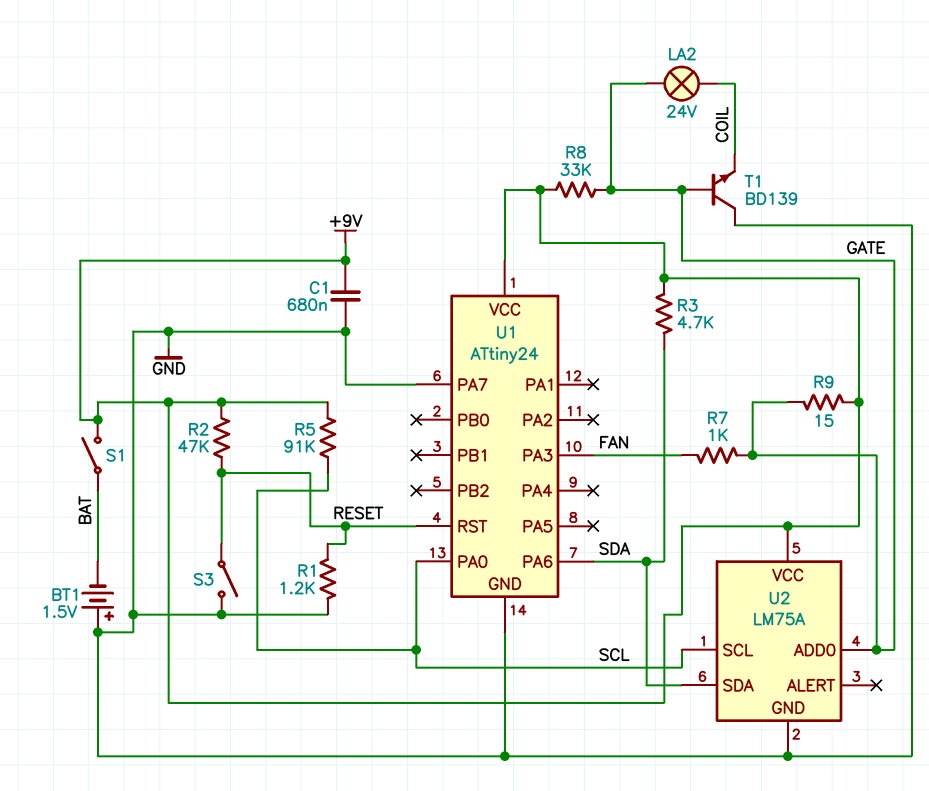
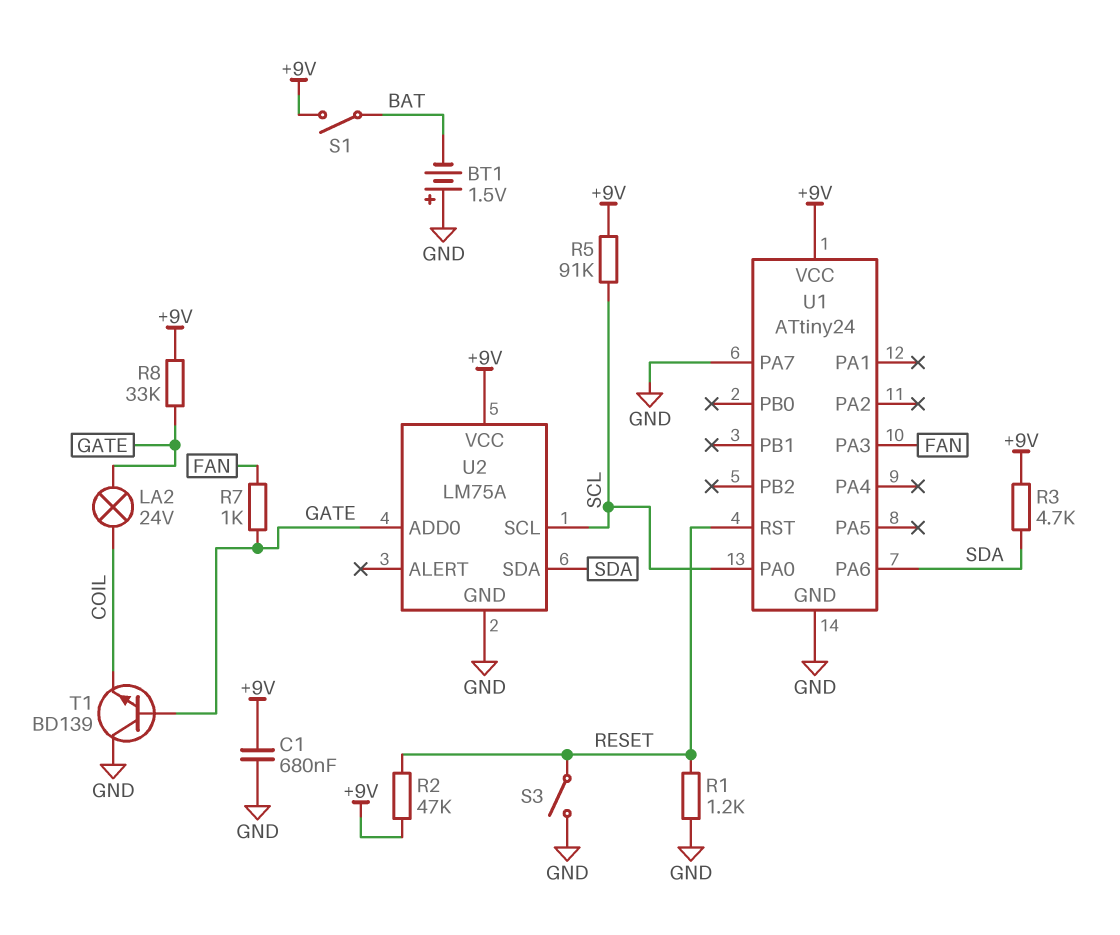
R9: 15 (+9V, GATE) -> none

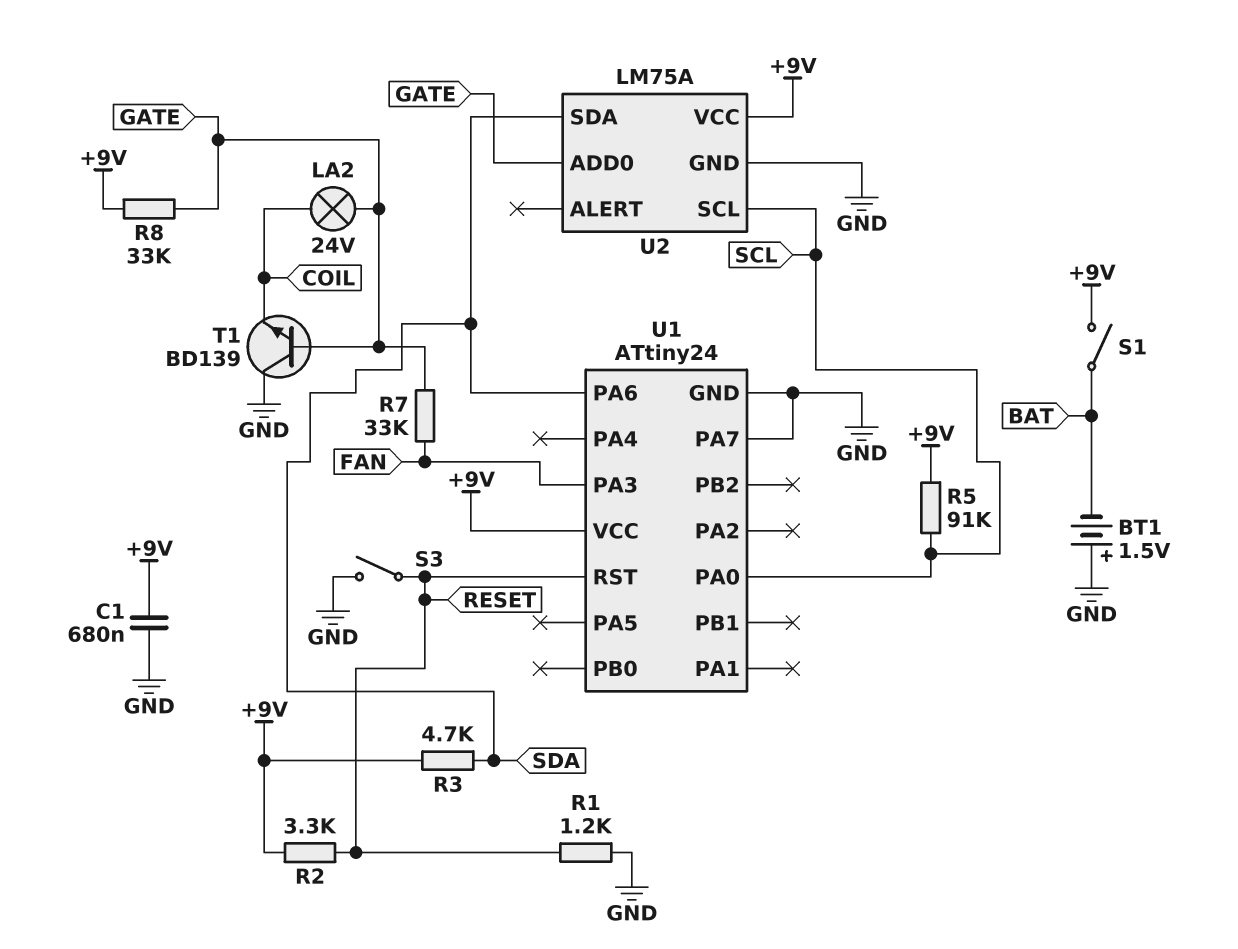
R2: 47k (+9V, RESET) -> 3.3k (+9V, RESET)
R7: 1k (FAN, GATE) -> 33k (FAN, GATE)

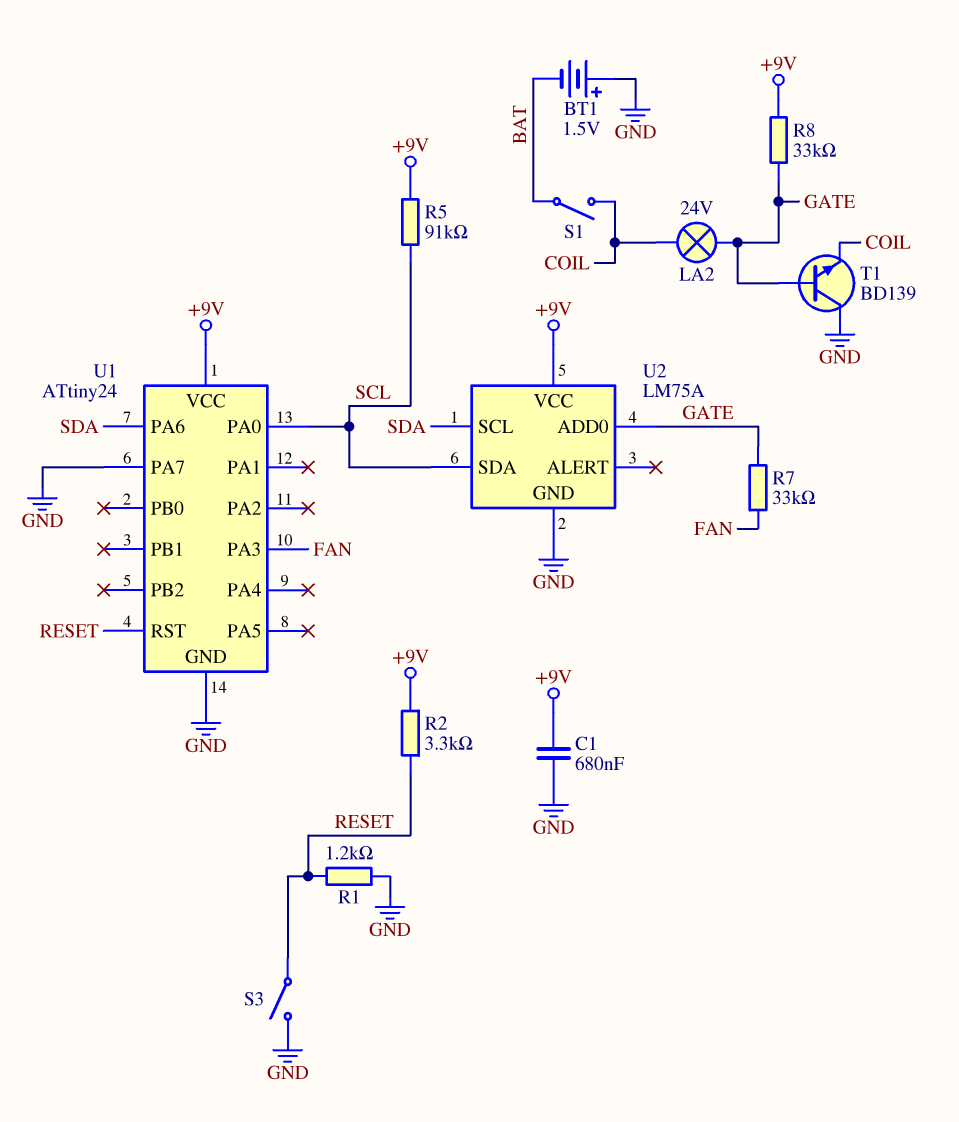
R3: 4.7k (+9V, SDA) -> none
S1: switch (+9V, BAT) -> switch (BAT, COIL)
U2 pin SCL: SCL -> SDA
U2 pin SDA: SDA -> SCL

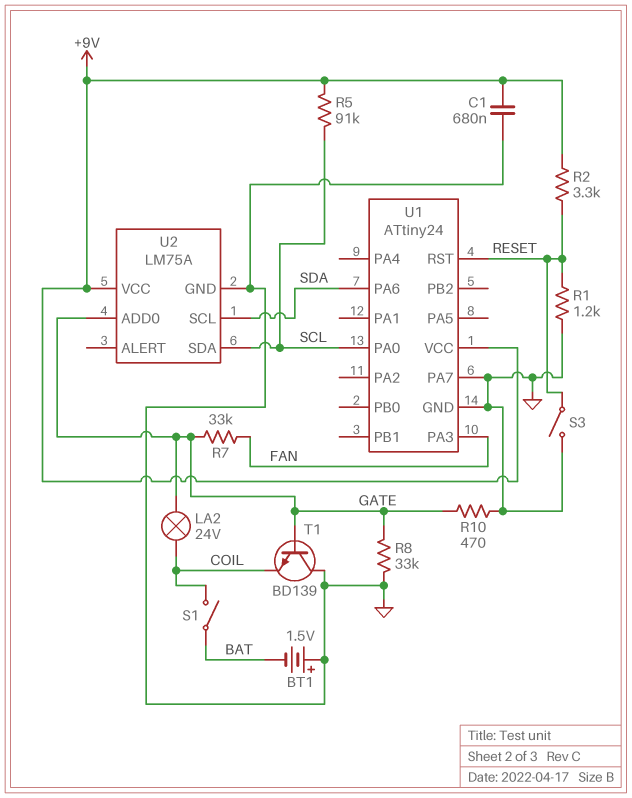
R8: 33k (+9V, GATE) -> 33k (GATE, GND)
R10: none -> 470 (GATE, GND)

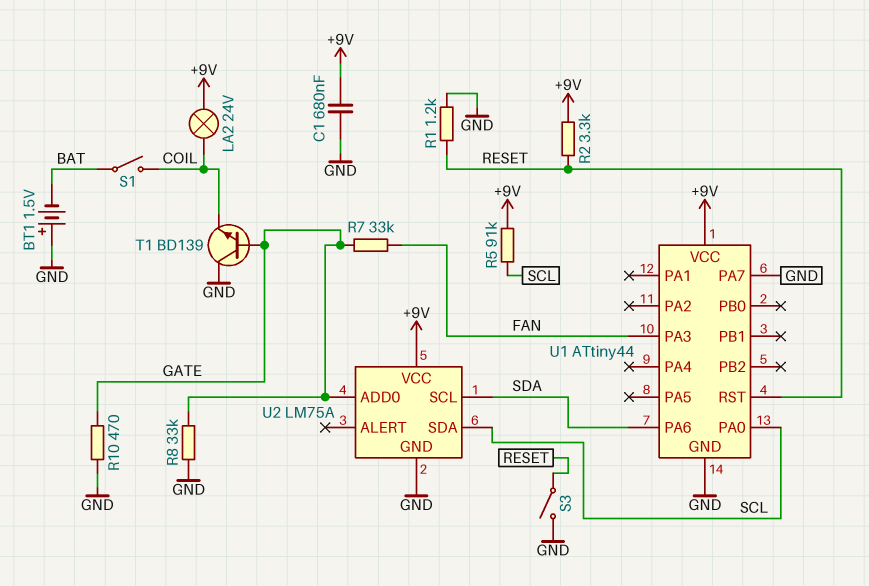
LA2: lamp 24V (COIL, GATE) -> lamp 24V (+9V, COIL)
U1: ATtiny24 -> ATtiny44

